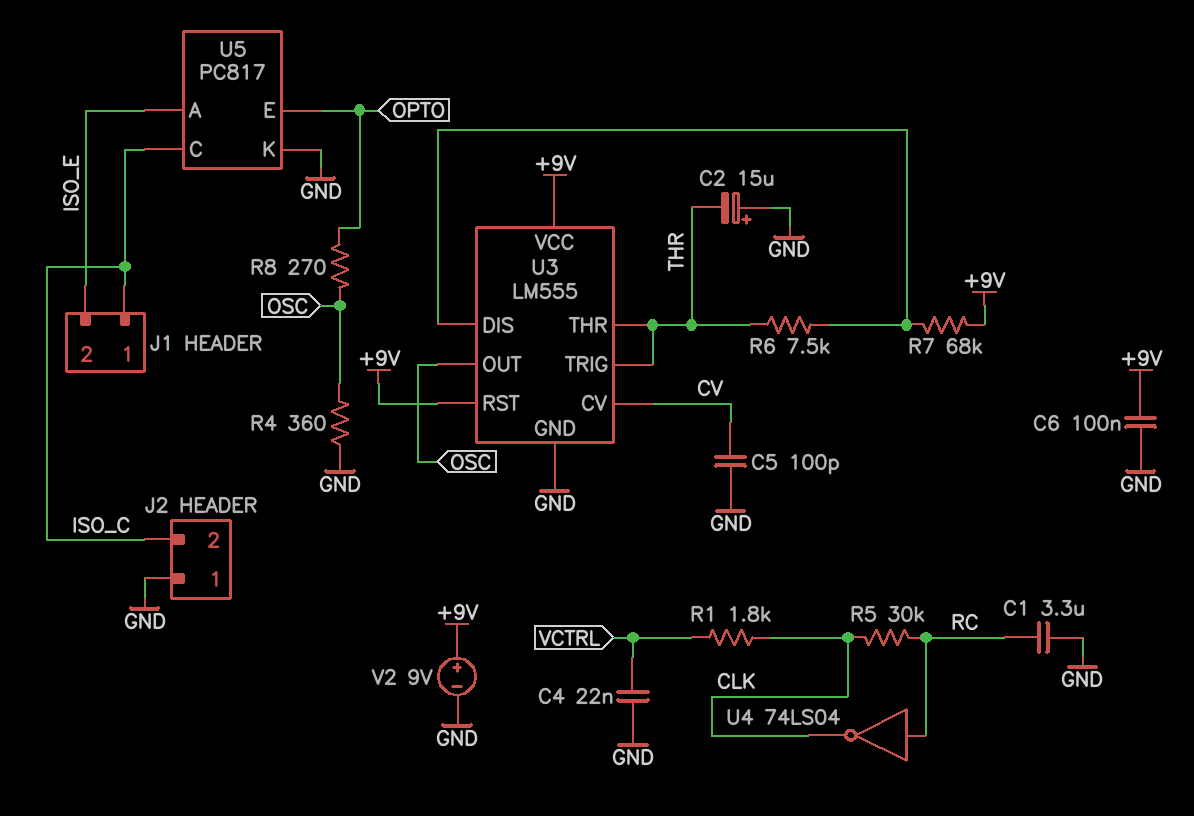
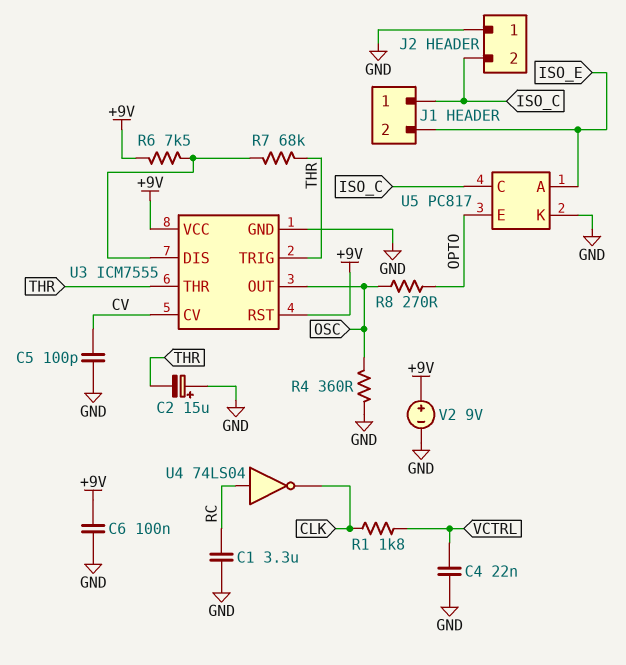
R5: 30k (CLK, RC) -> none
R6: 7.5k (THR, U3/DIS) -> 7.5k (+9V, U3/DIS)
R7: 68k (+9V, U3/DIS) -> 68k (THR, U3/DIS)
U3: LM555 -> ICM7555

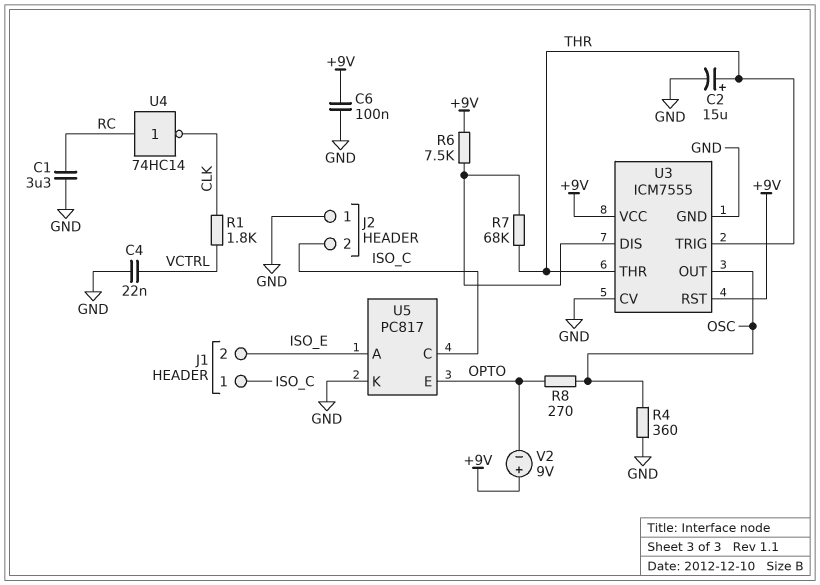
C2: 15uF (plus GND, minus THR) -> 15uF (plus THR, minus GND)
C5: 100pF (CV, GND) -> none
U3 pin CV: CV -> GND
U4: NOT 74LS04 (in RC, out CLK) -> NOT 74HC14 (in RC, out CLK)
V2: 9V (plus +9V, minus GND) -> 9V (plus +9V, minus OPTO)

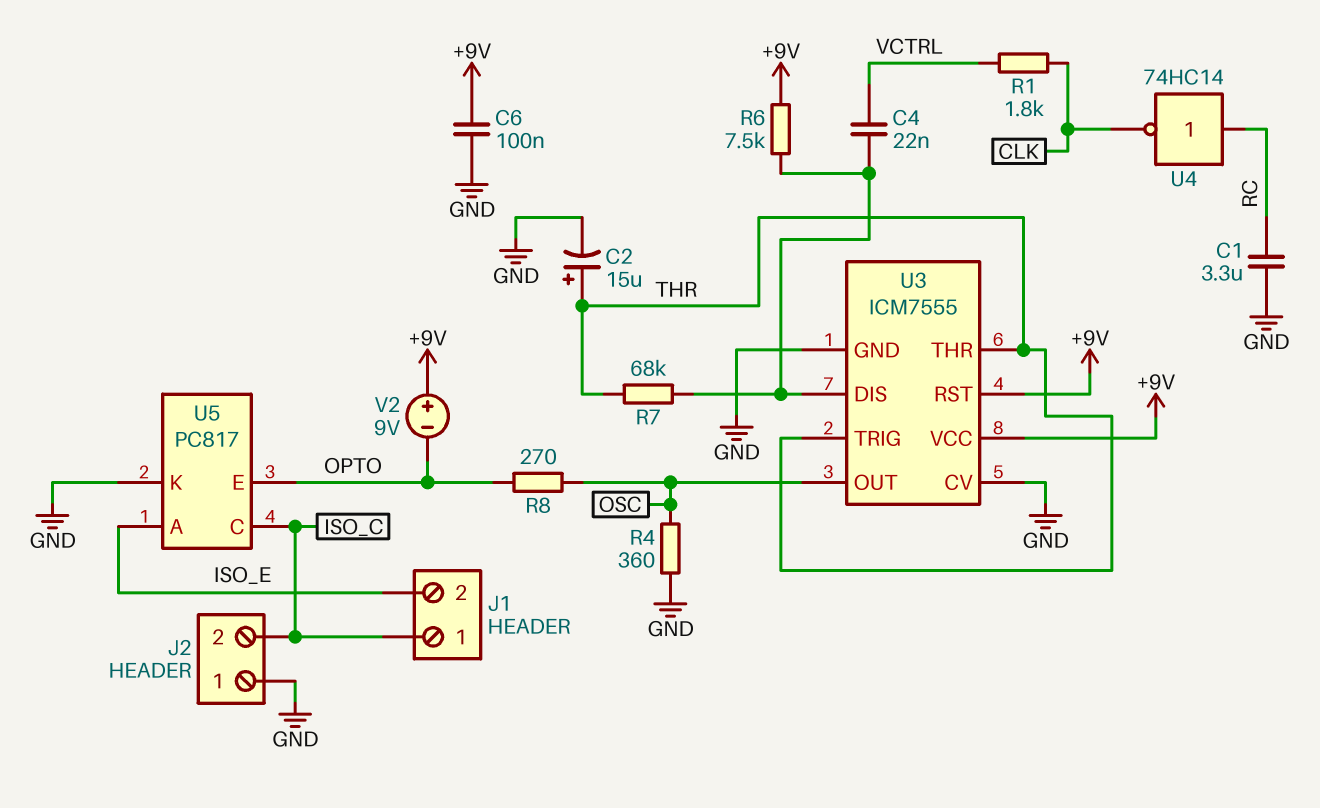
C4: 22nF (GND, VCTRL) -> 22nF (U3/DIS, VCTRL)

